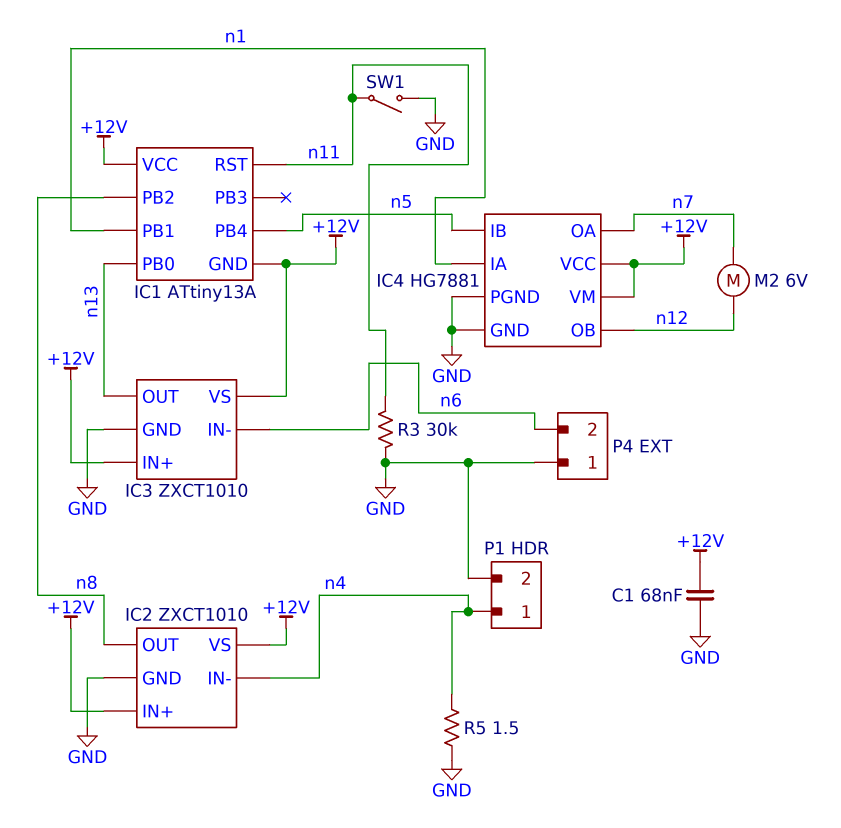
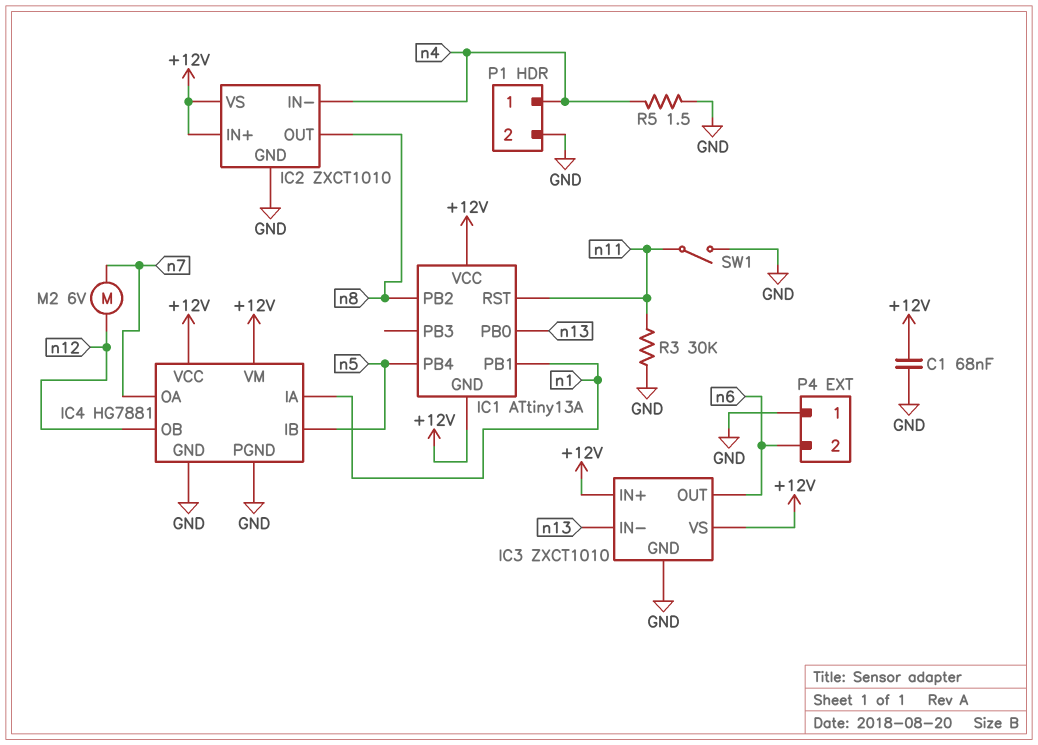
IC3 pin IN-: n6 -> n13
IC3 pin OUT: n13 -> n6

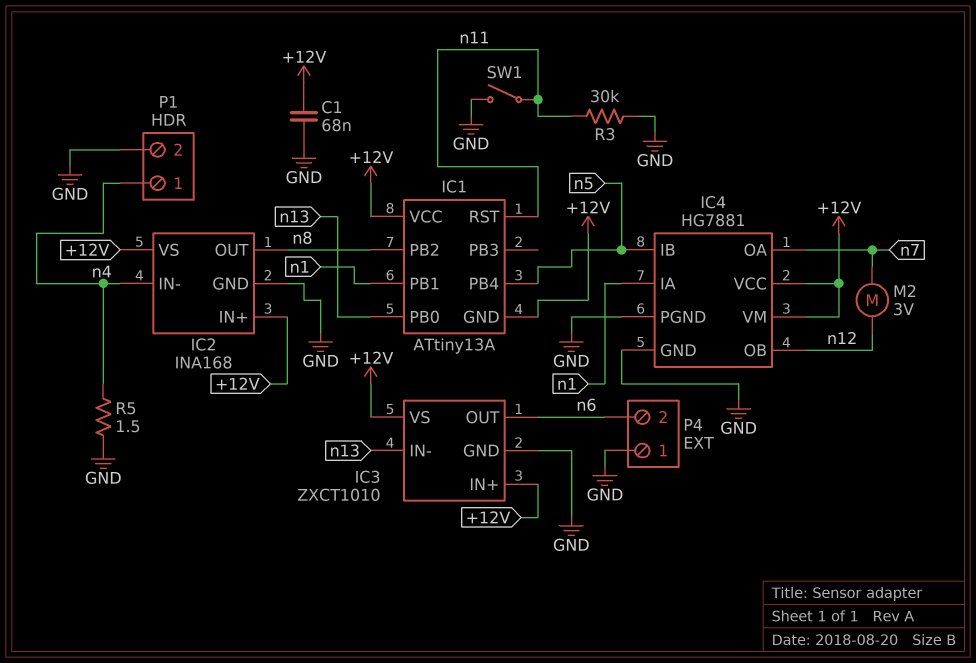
IC2: ZXCT1010 -> INA168
M2: motor 6V (n7, n12) -> motor 3V (n7, n12)

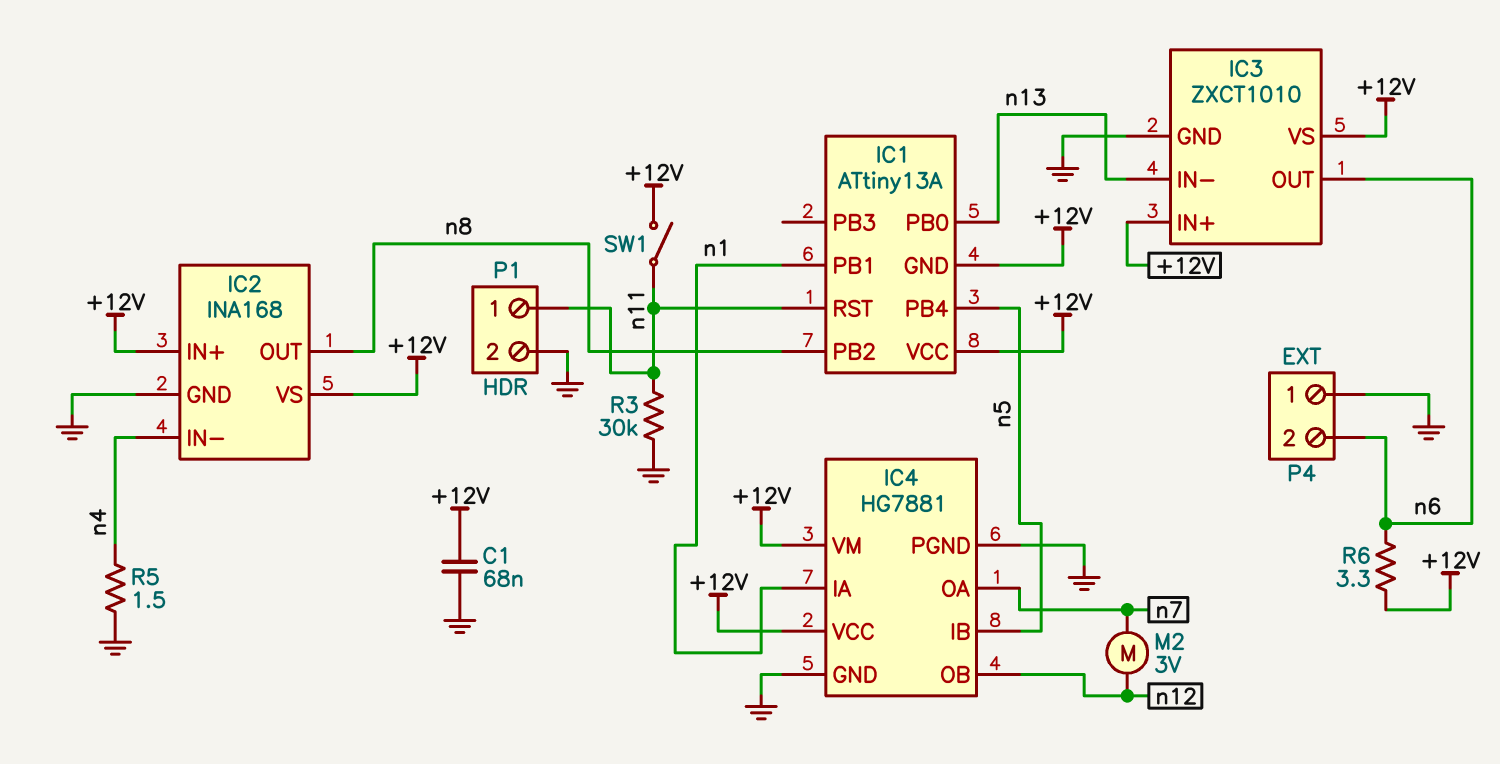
P1 pin 1: n4 -> n11
R6: none -> 3.3 (+12V, n6)
SW1: switch (GND, n11) -> switch (+12V, n11)

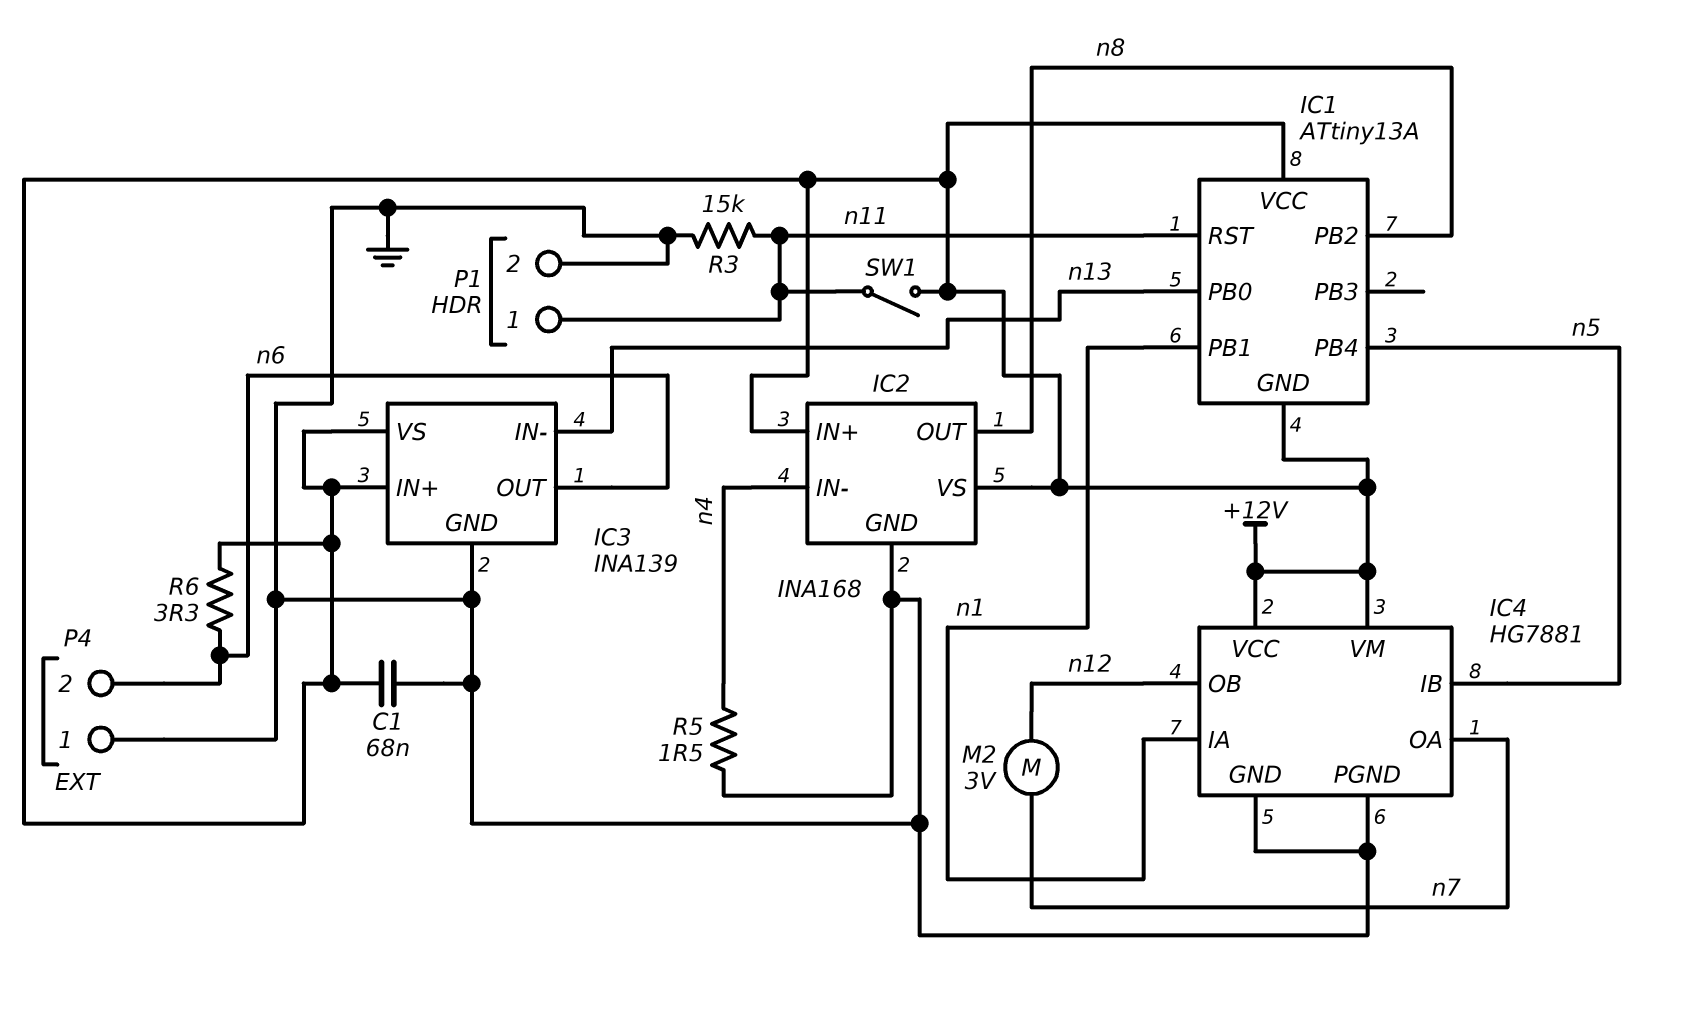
IC3: ZXCT1010 -> INA139
R3: 30k (GND, n11) -> 15k (GND, n11)

